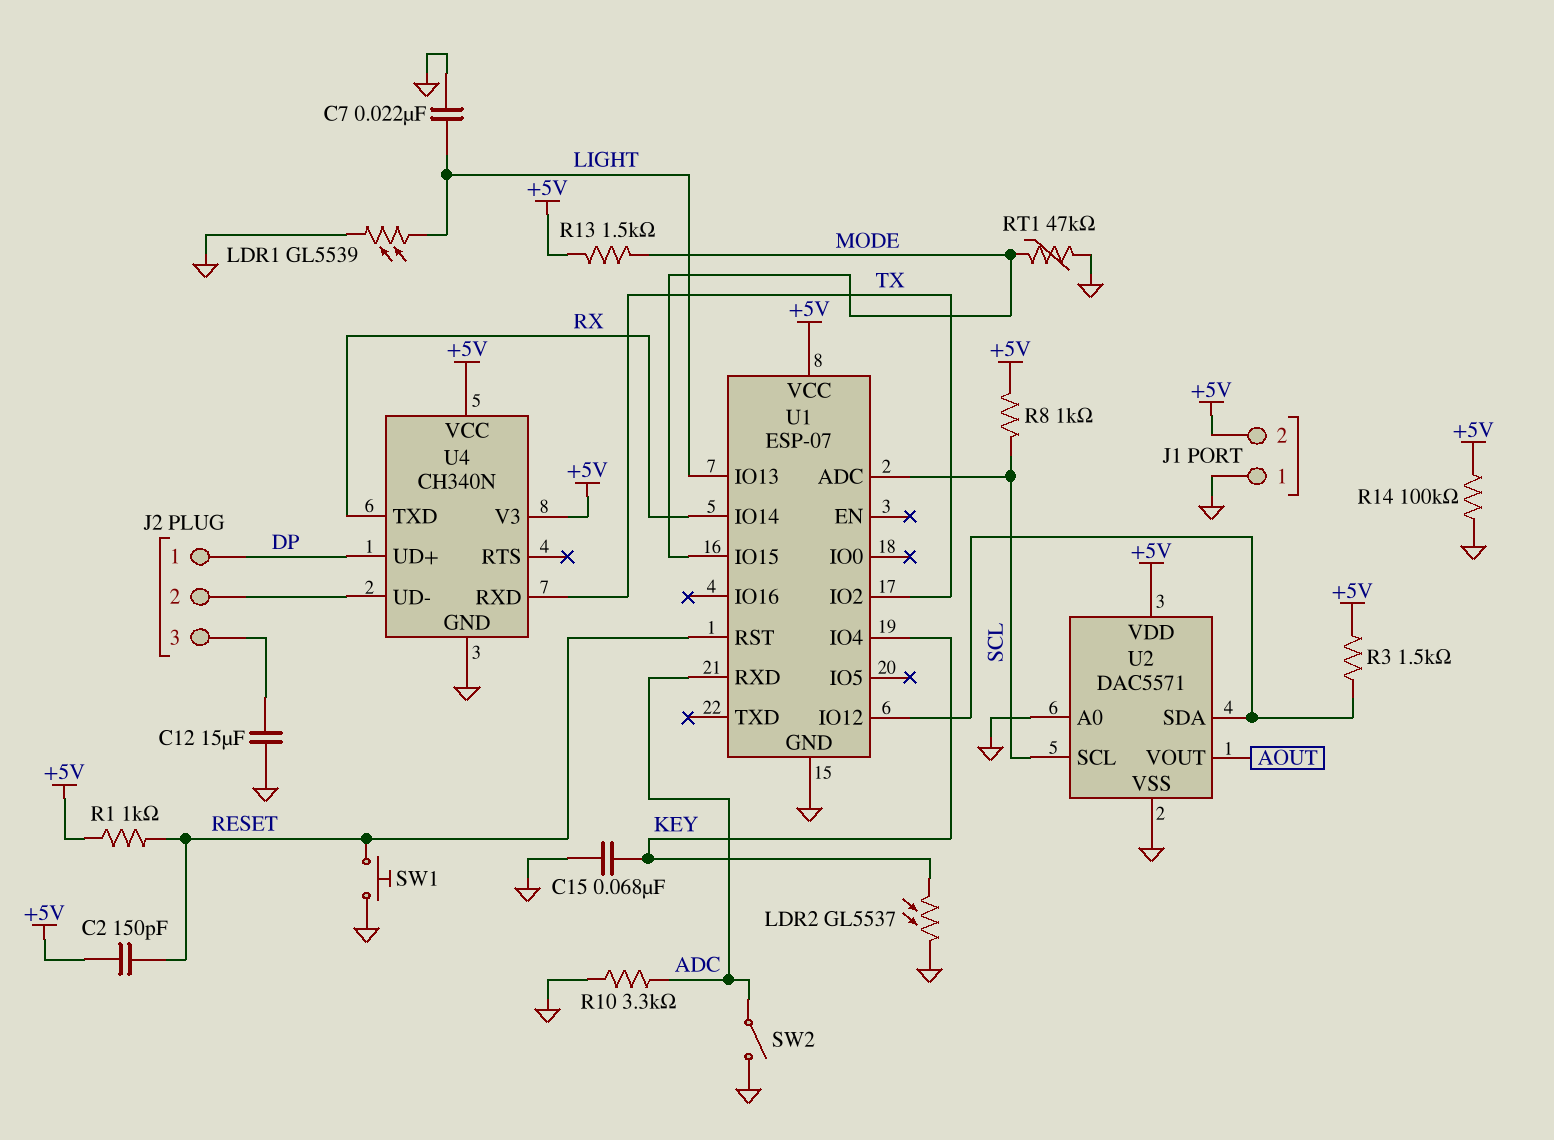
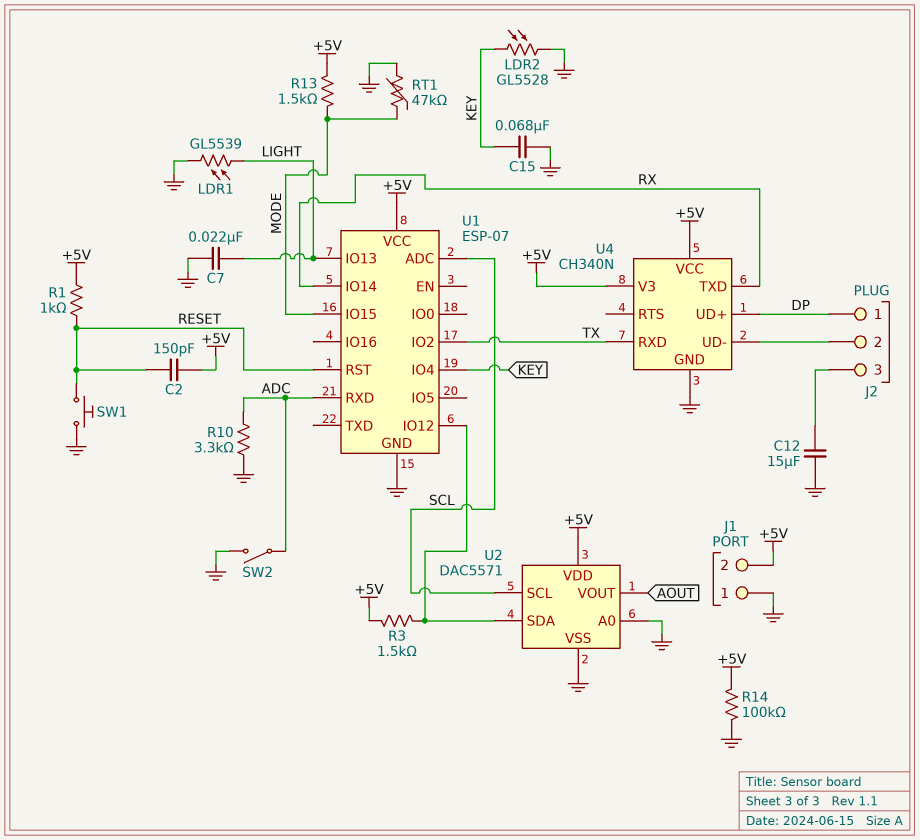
LDR2: GL5537 (GND, KEY) -> GL5528 (GND, KEY)
R8: 1k (+5V, SCL) -> none

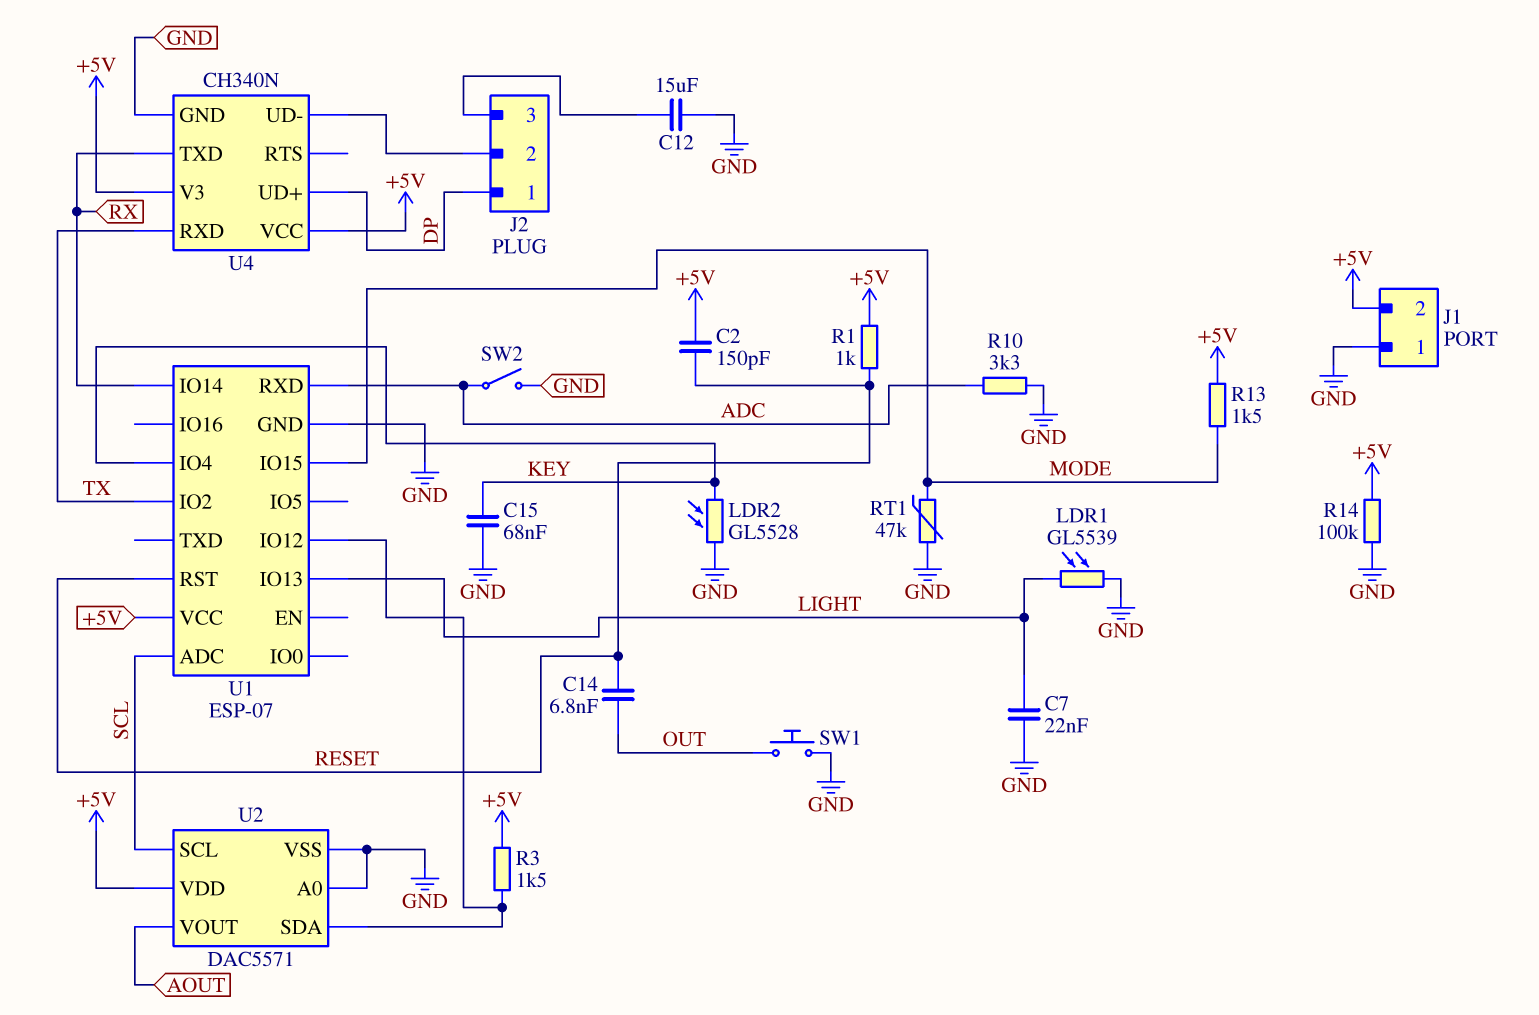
C14: none -> 6.8nF (OUT, RESET)
SW1: button (GND, RESET) -> button (GND, OUT)

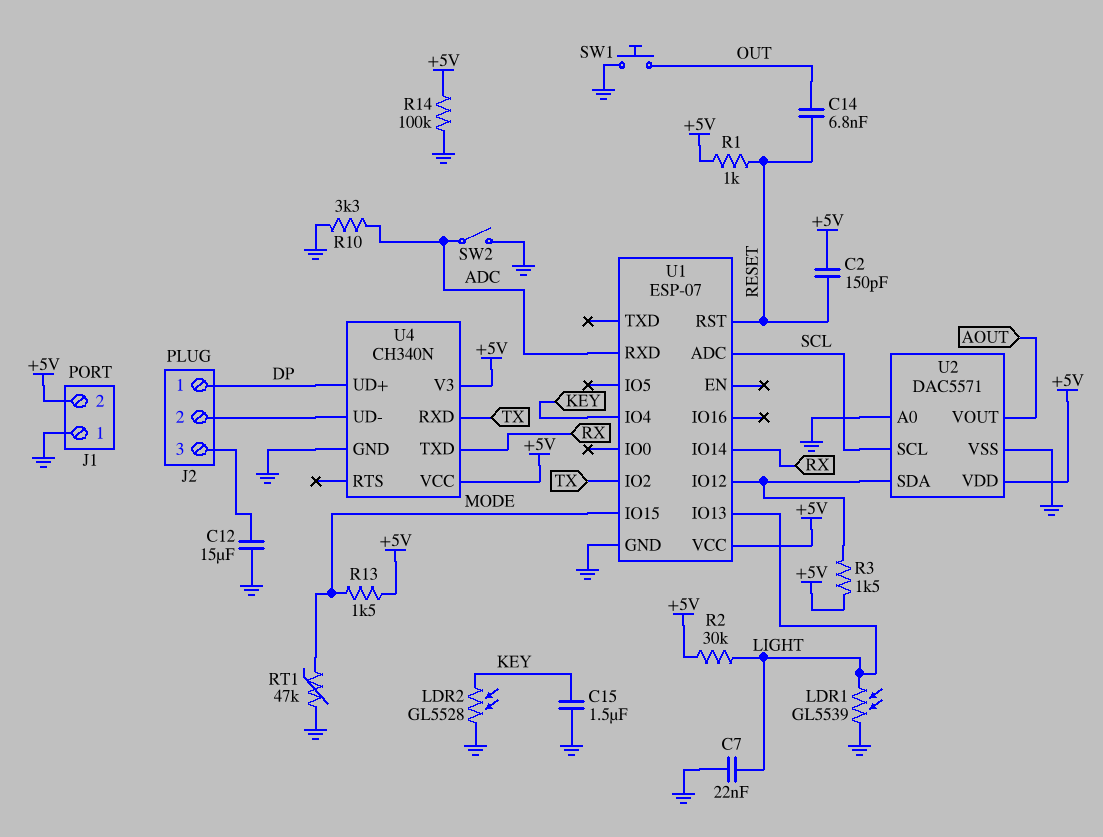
C15: 68nF (GND, KEY) -> 1.5uF (GND, KEY)
R2: none -> 30k (+5V, LIGHT)

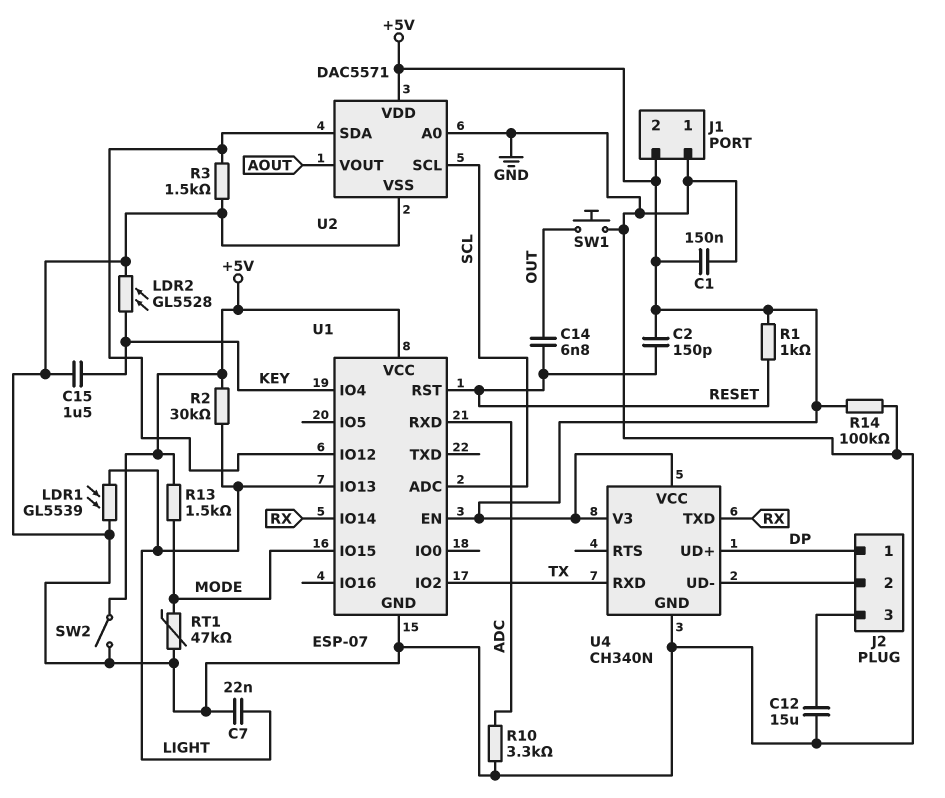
C1: none -> 150nF (+5V, GND)
R3: 1.5k (+5V, U1/IO12) -> 1.5k (GND, U1/IO12)
SW2: switch (ADC, GND) -> switch (+5V, GND)
U1 pin EN: none -> +5V

